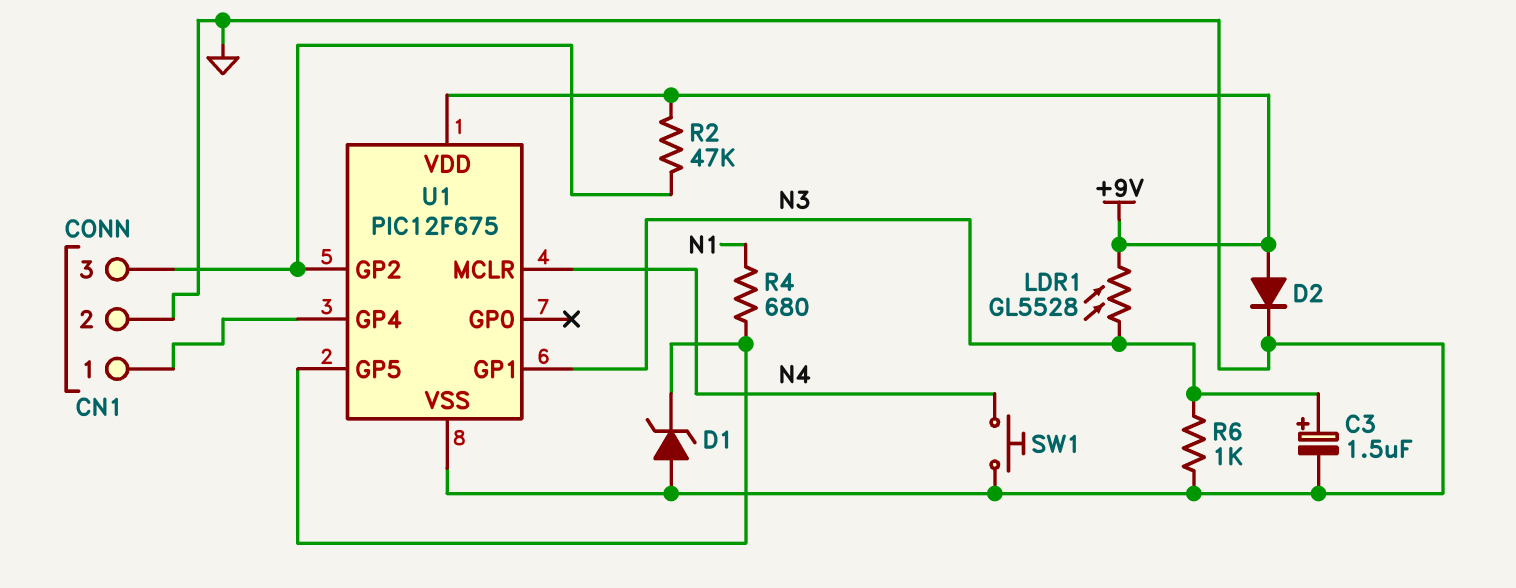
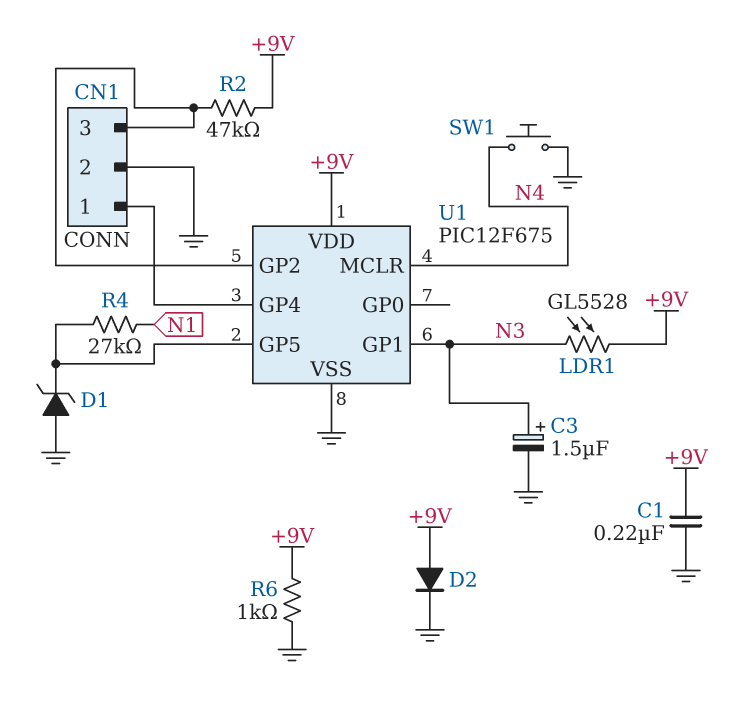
C1: none -> 220nF (+9V, GND)
R4: 680 (N1, U1/GP5) -> 27k (N1, U1/GP5)
R6: 1k (GND, N3) -> 1k (+9V, GND)

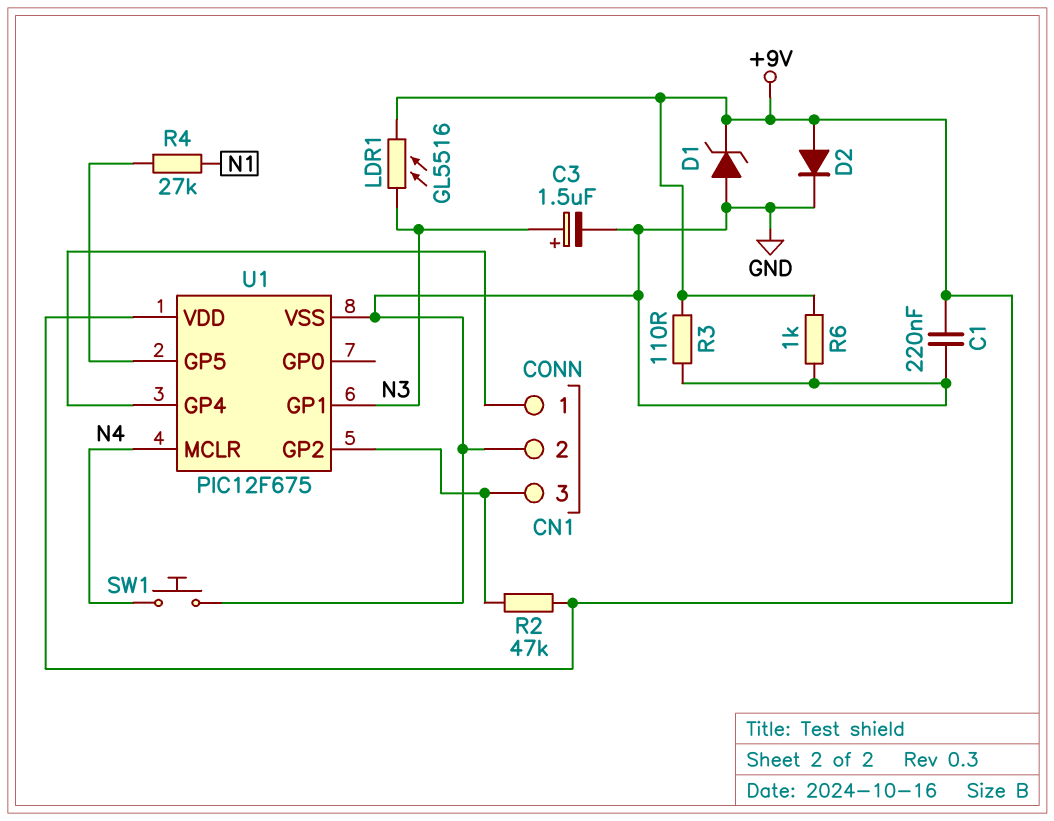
D1: zener (A GND, K U1/GP5) -> zener (A GND, K +9V)
LDR1: GL5528 (+9V, N3) -> GL5516 (+9V, N3)
R3: none -> 110 (+9V, GND)

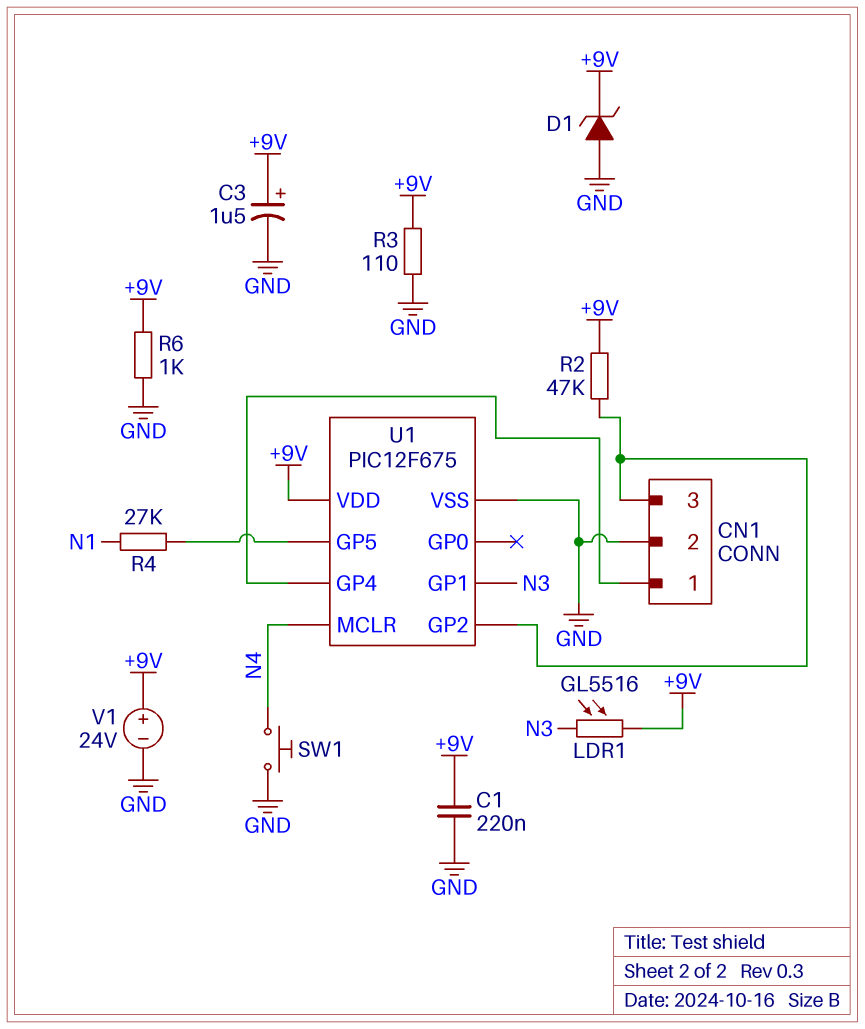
C3: 1.5uF (plus N3, minus GND) -> 1.5uF (plus +9V, minus GND)
D2: diode (A +9V, K GND) -> none
V1: none -> 24V (plus +9V, minus GND)

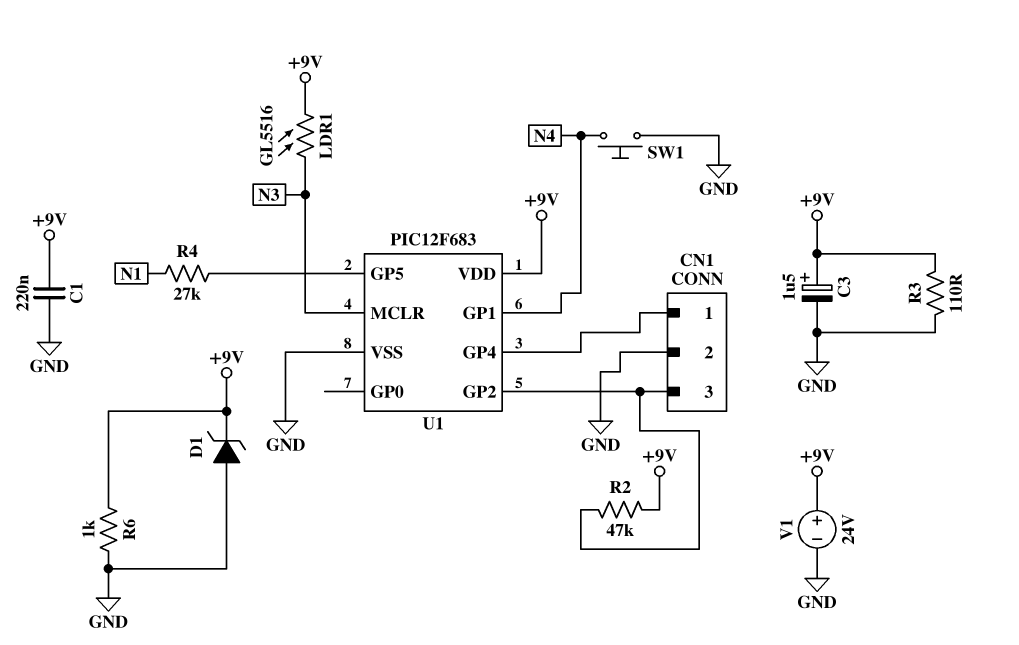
U1: PIC12F675 -> PIC12F683
U1 pin GP1: N3 -> N4
U1 pin MCLR: N4 -> N3

